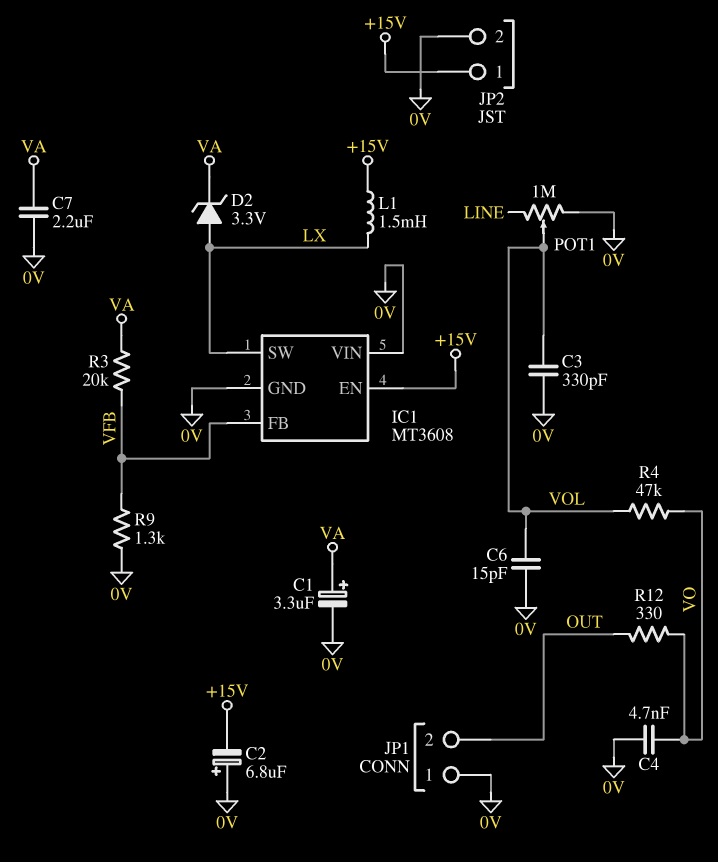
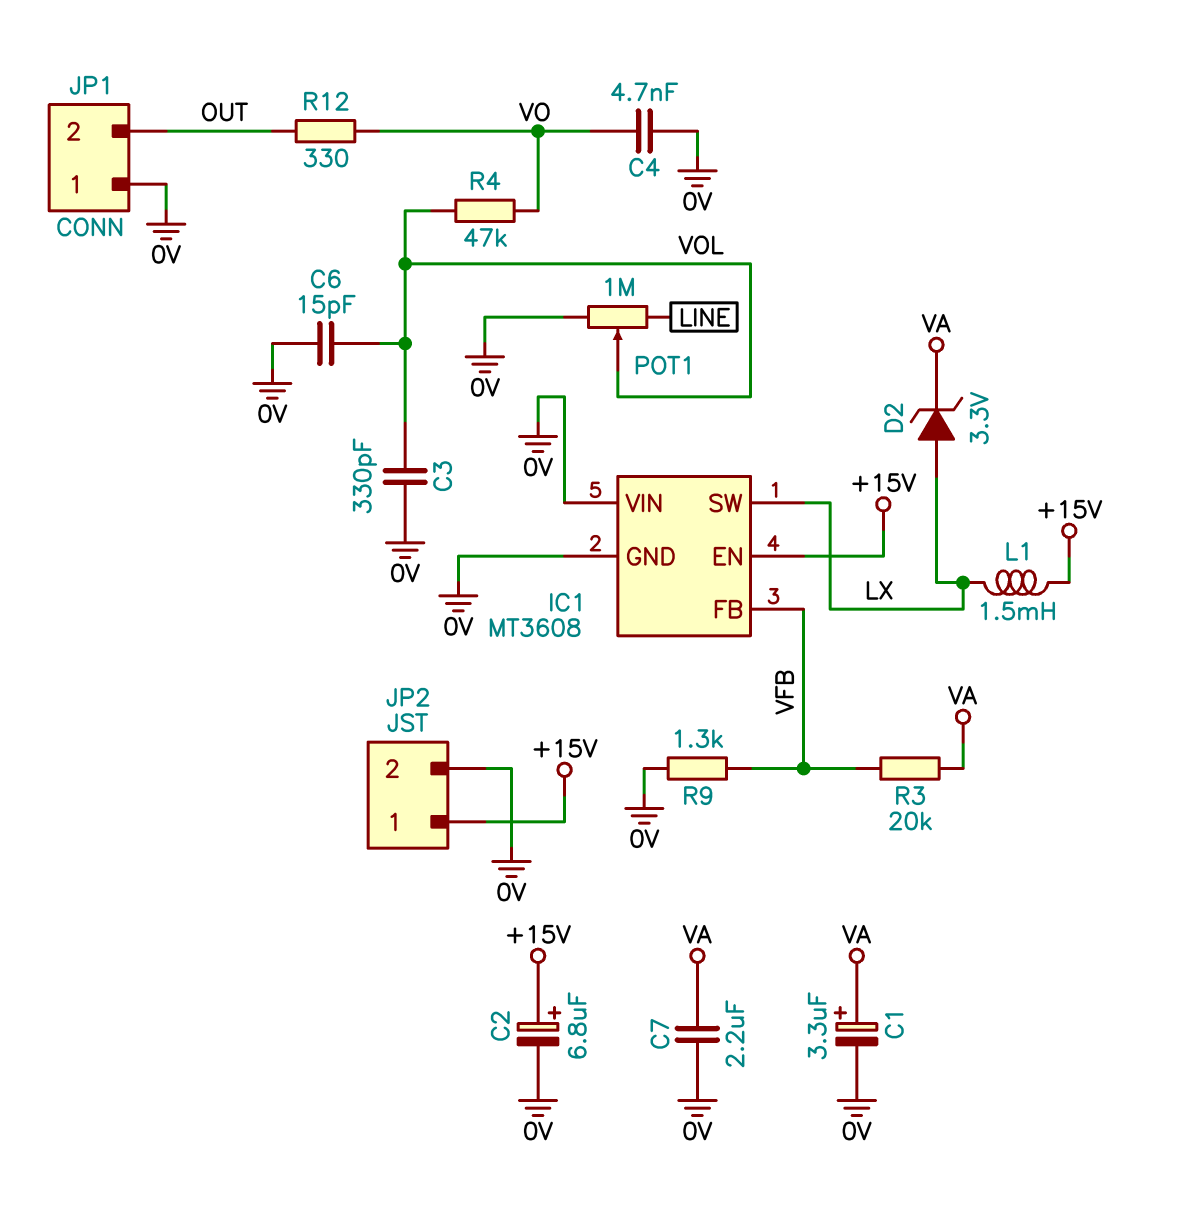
C2: 6.8uF (plus 0V, minus +15V) -> 6.8uF (plus +15V, minus 0V)

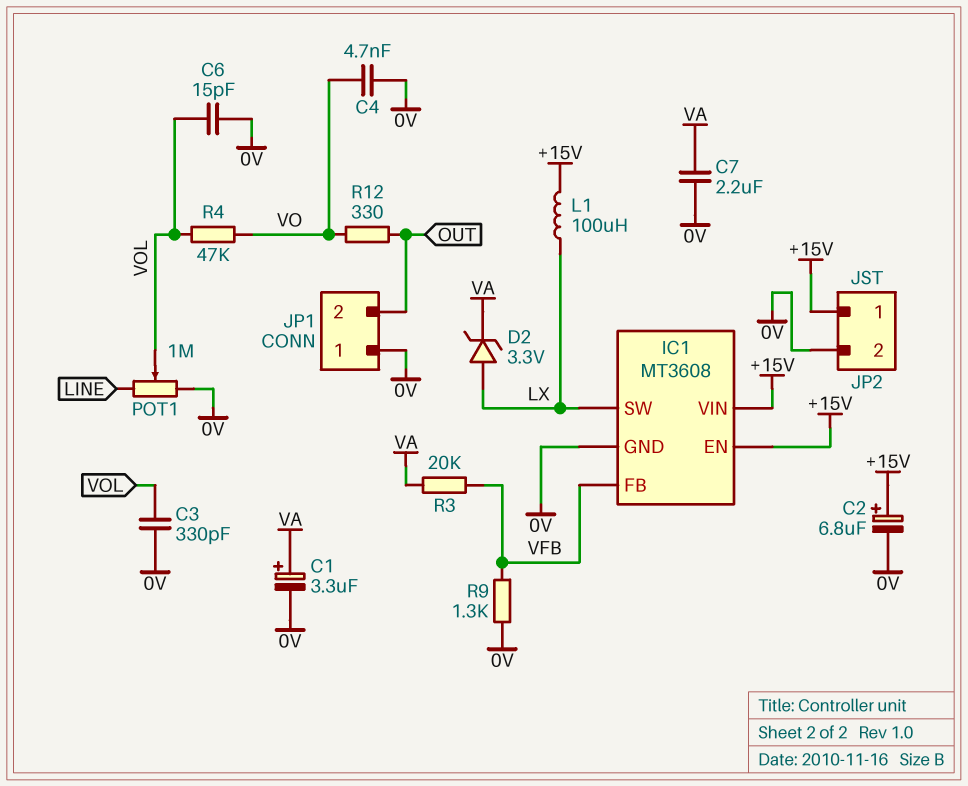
IC1 pin VIN: 0V -> +15V
L1: 1.5mH (+15V, LX) -> 100uH (+15V, LX)

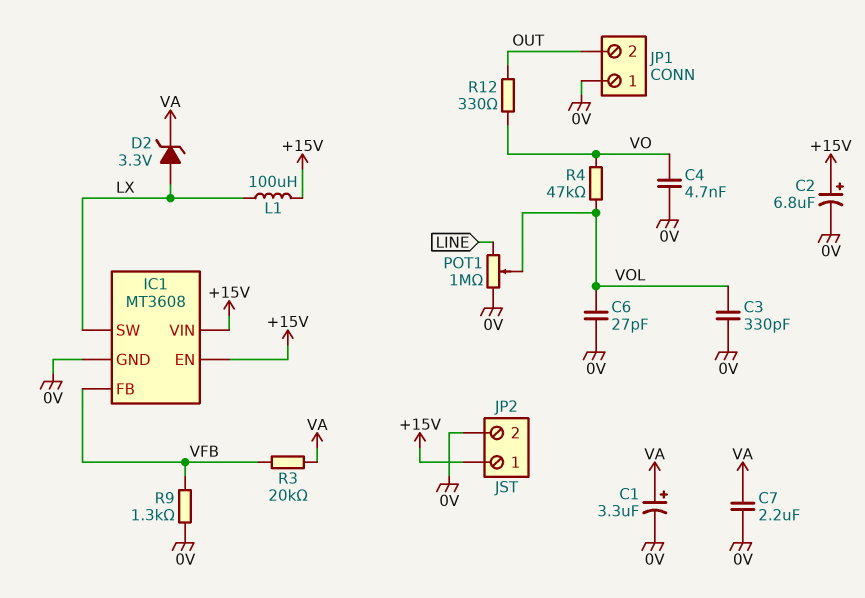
C6: 15pF (0V, VOL) -> 27pF (0V, VOL)

